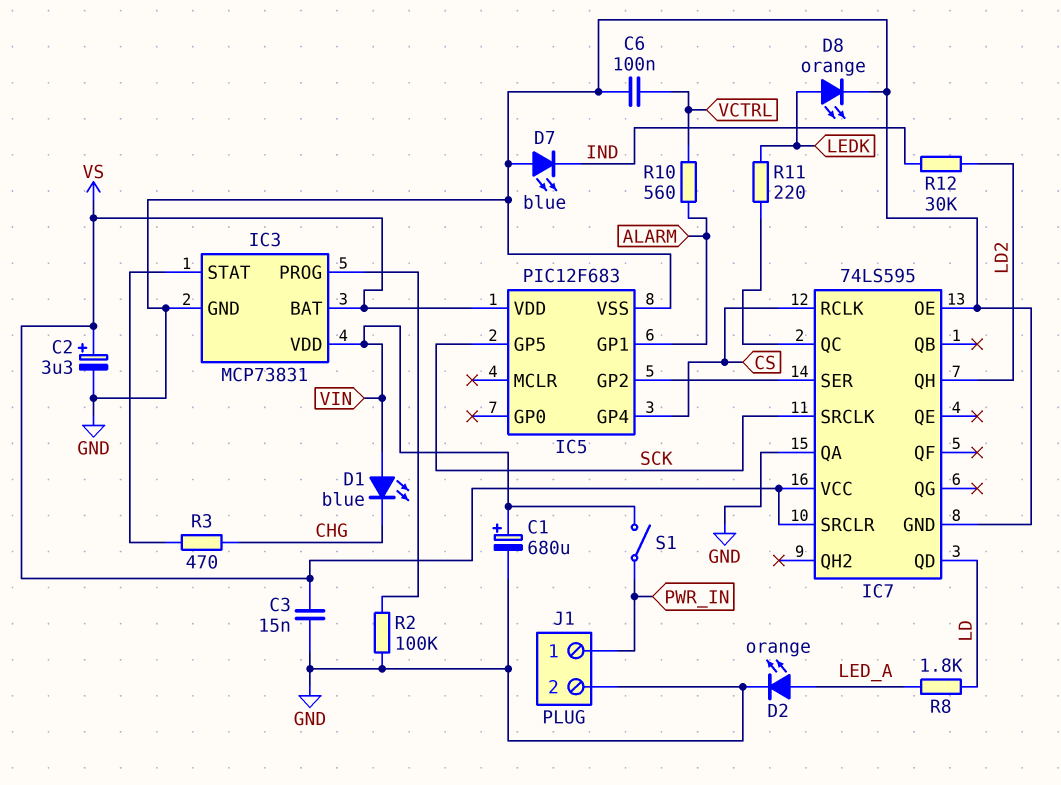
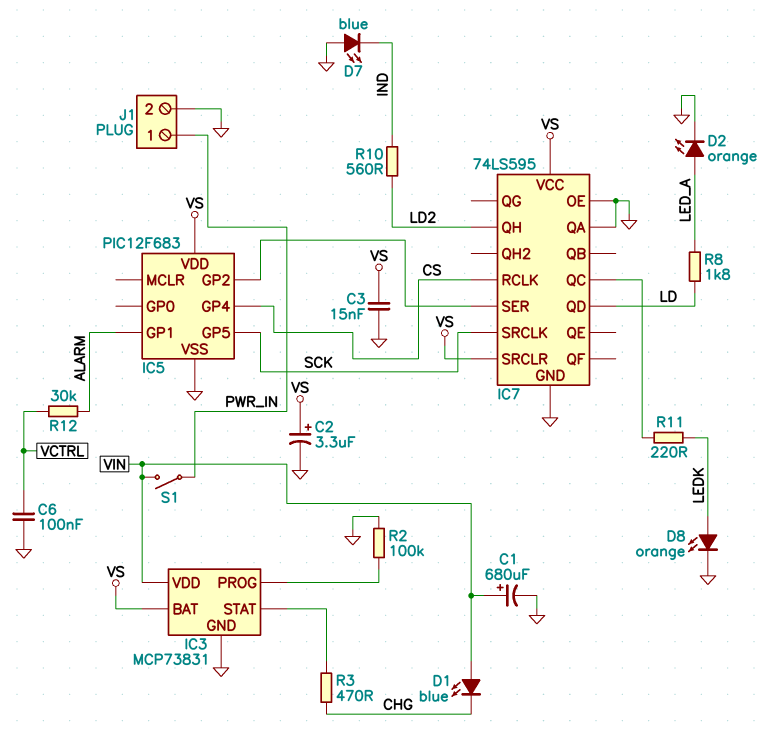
R10: 560 (ALARM, VCTRL) -> 560 (IND, LD2)
R12: 30k (IND, LD2) -> 30k (ALARM, VCTRL)

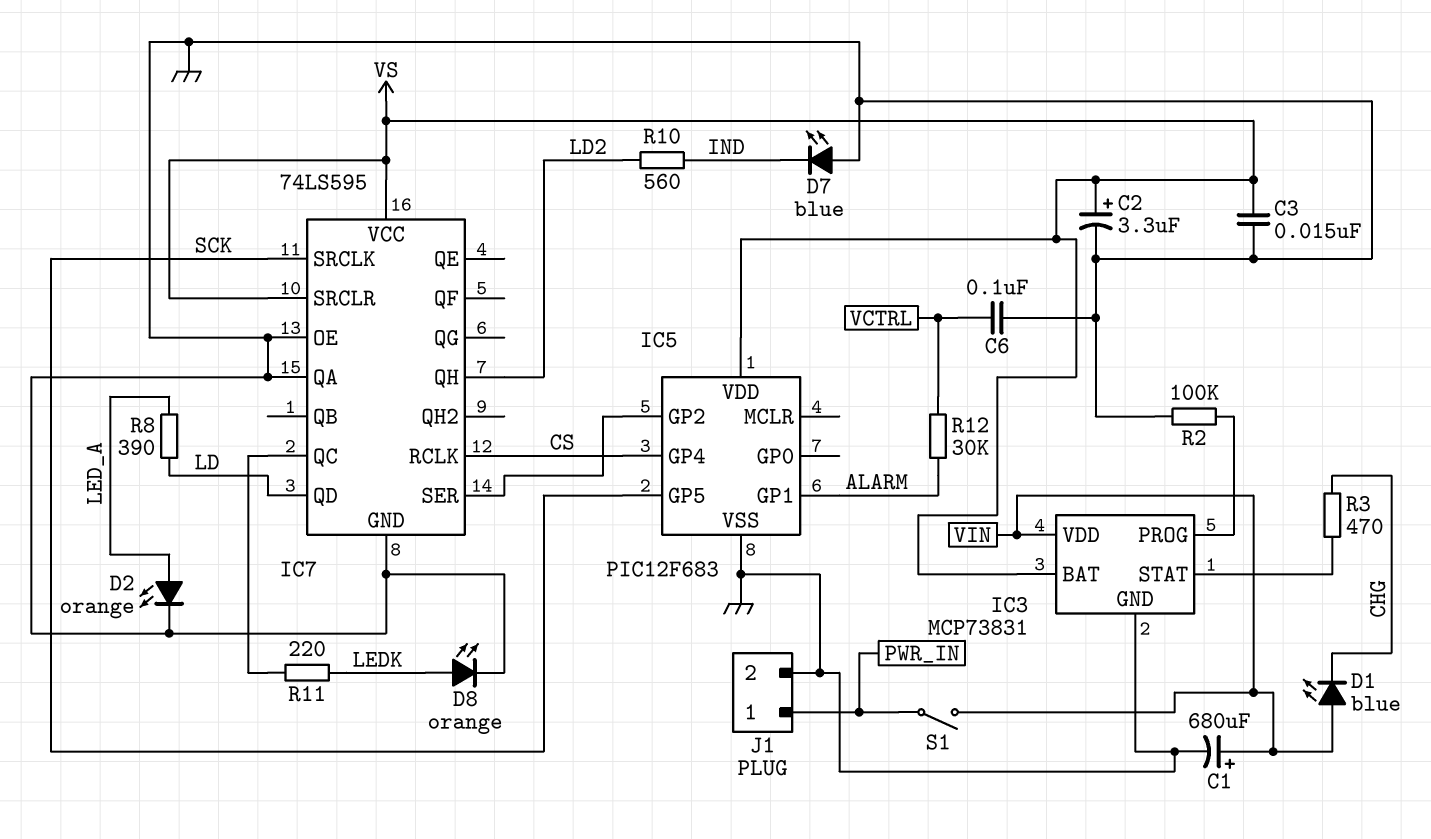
R8: 1.8k (LD, LED_A) -> 390 (LD, LED_A)

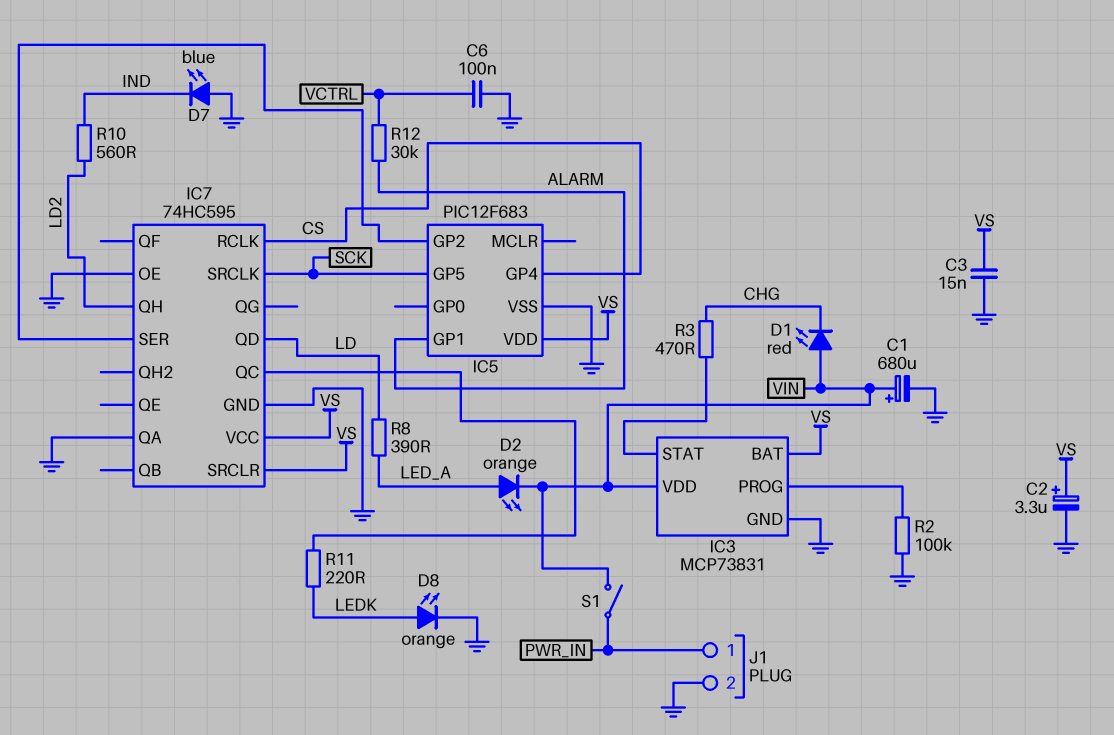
D1: LED blue (A VIN, K CHG) -> LED red (A VIN, K CHG)
D2: LED orange (A LED_A, K GND) -> LED orange (A LED_A, K VIN)
IC7: 74LS595 -> 74HC595

